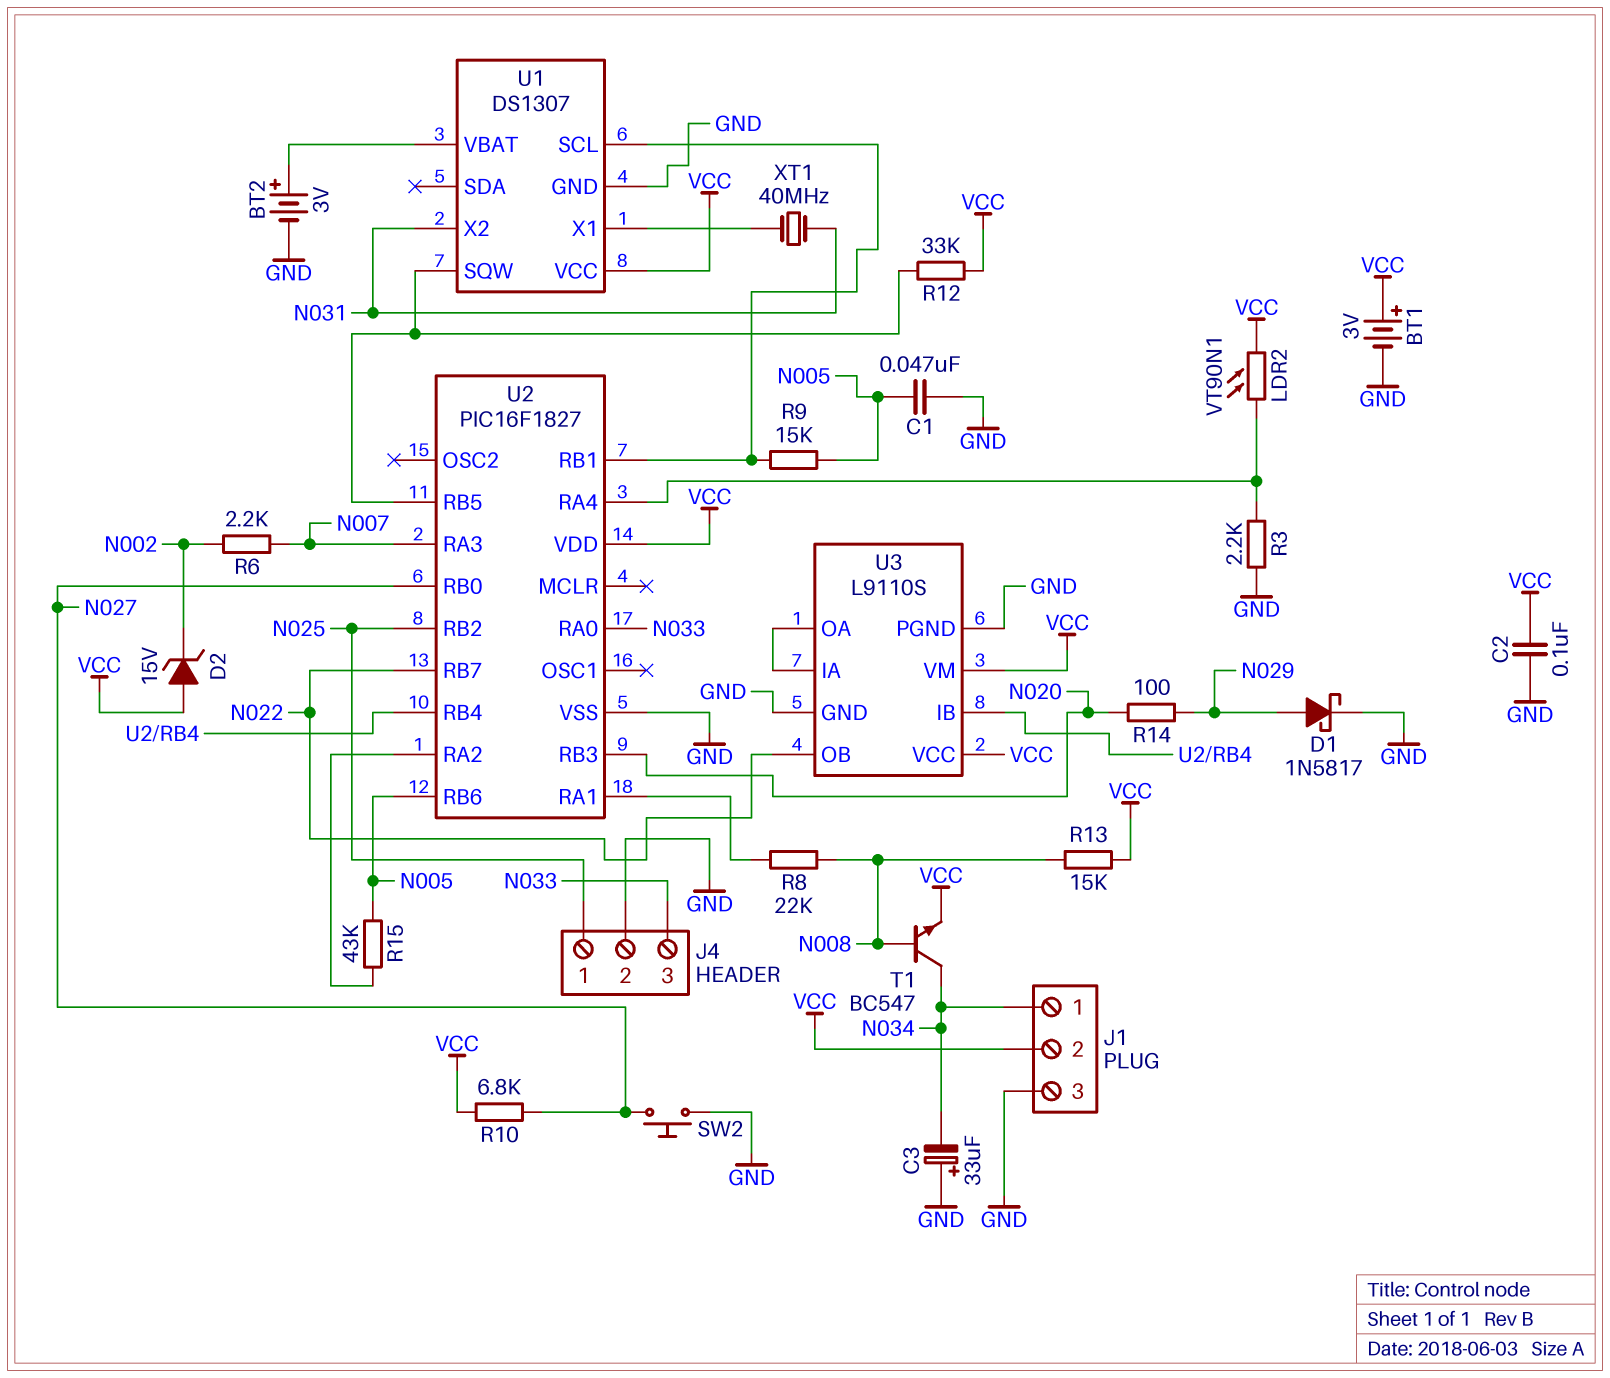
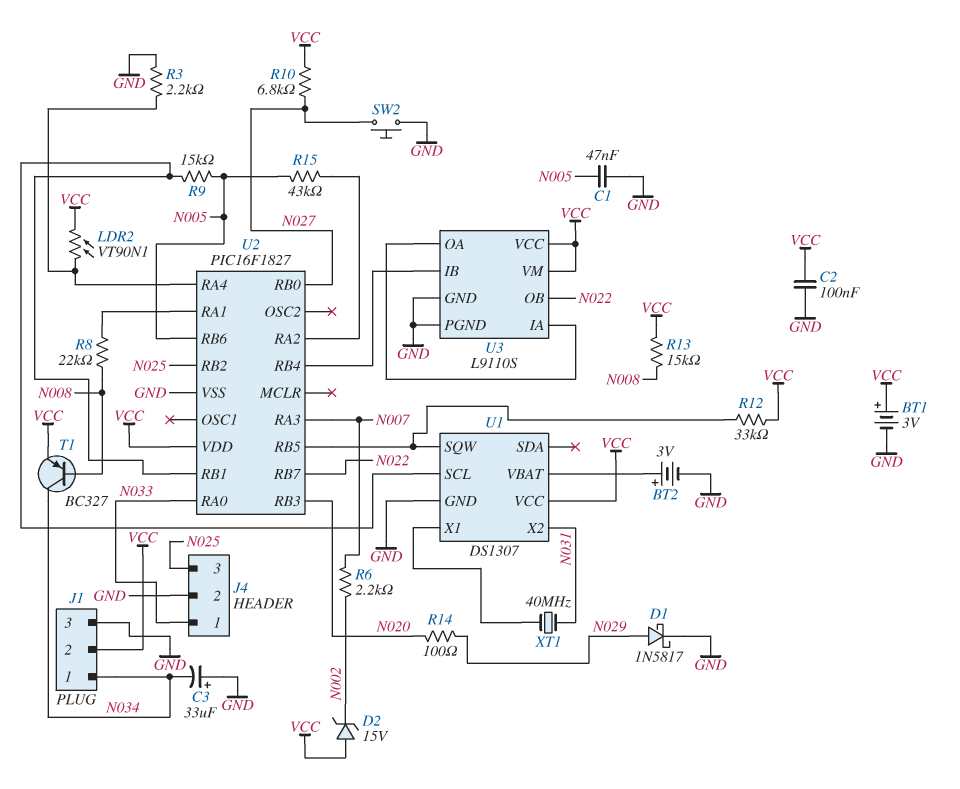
J4 pin 1: N025 -> N033
J4 pin 3: N033 -> N025
T1: NPN BC547 (B N008, C N034, E VCC) -> PNP BC327 (B N008, C N034, E VCC)

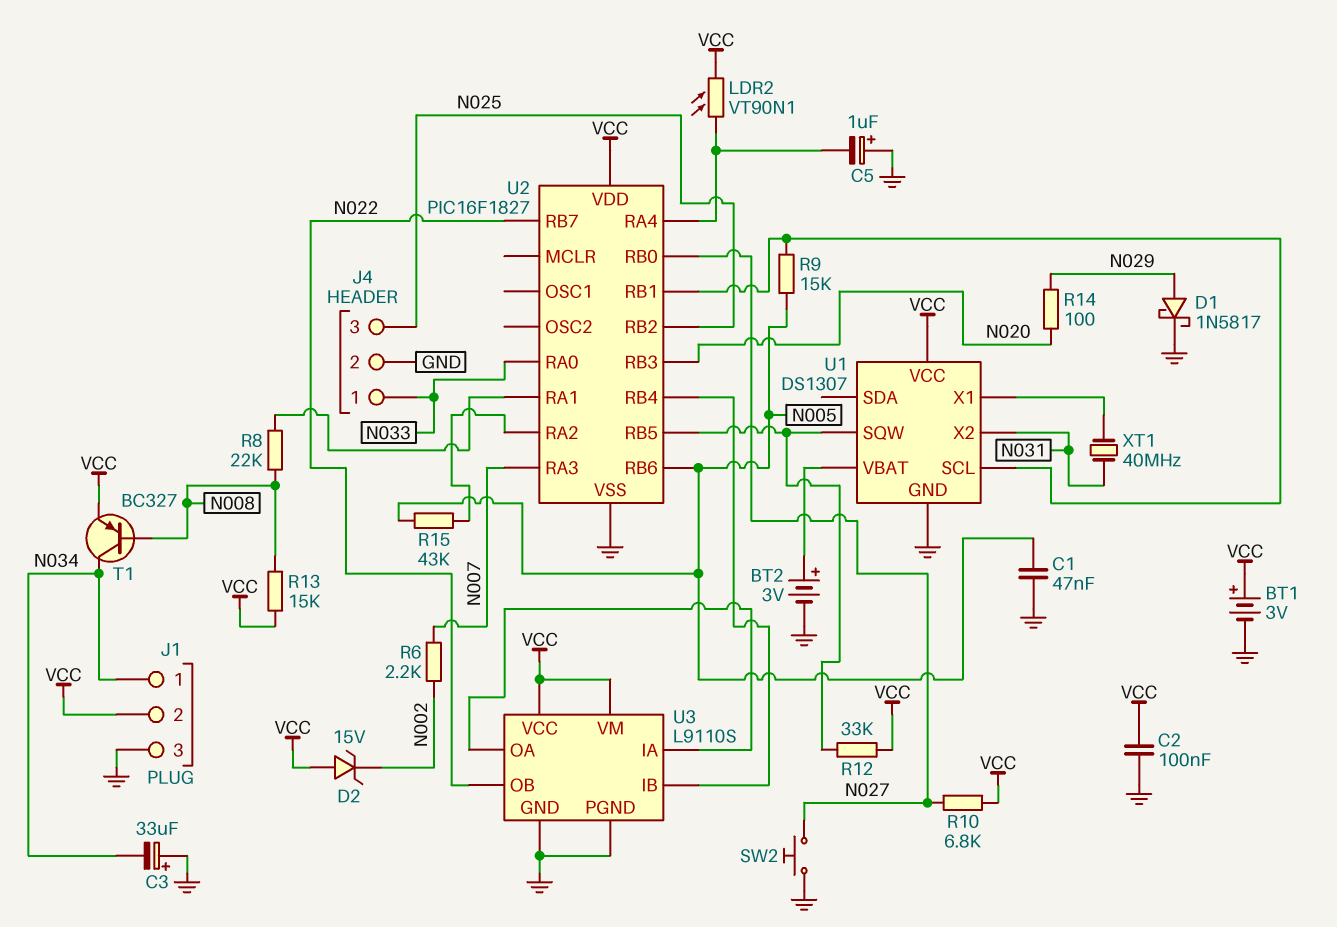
C5: none -> 1uF (plus GND, minus U2/RA4)
R3: 2.2k (GND, U2/RA4) -> none

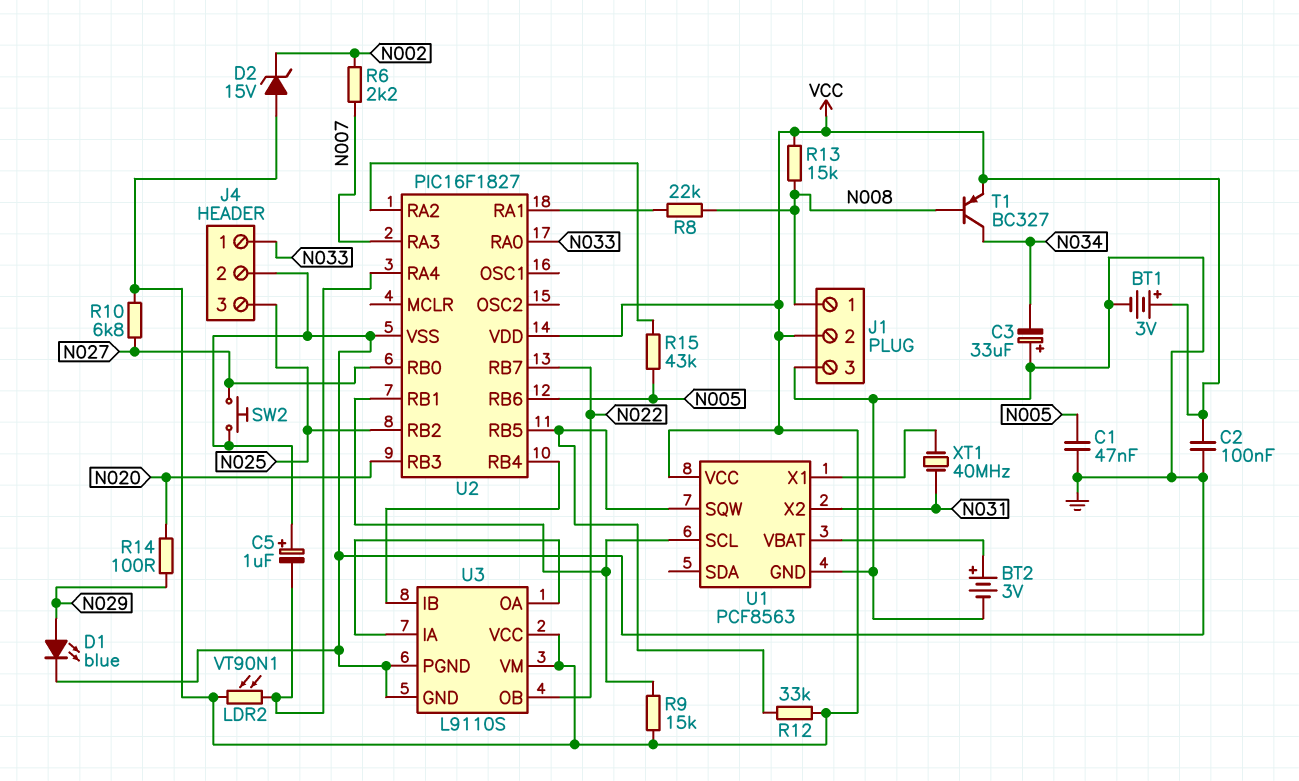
D1: schottky 1N5817 (A N029, K GND) -> LED blue (A N029, K GND)
J1 pin 1: N034 -> N008
R9: 15k (N005, U1/SCL) -> 15k (U1/SCL, VCC)
U1: DS1307 -> PCF8563

